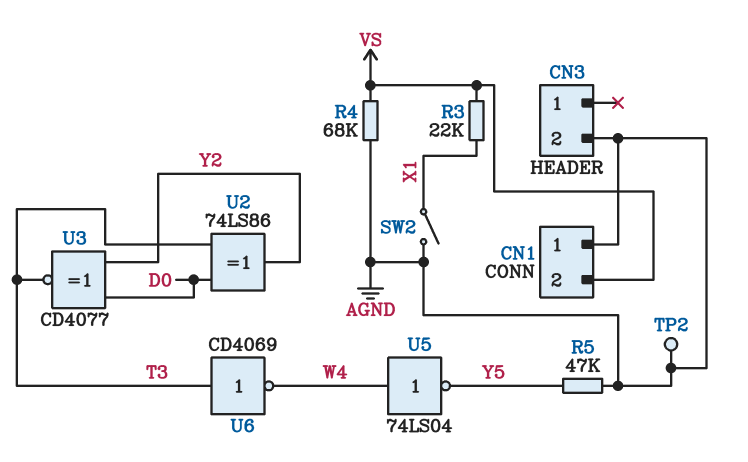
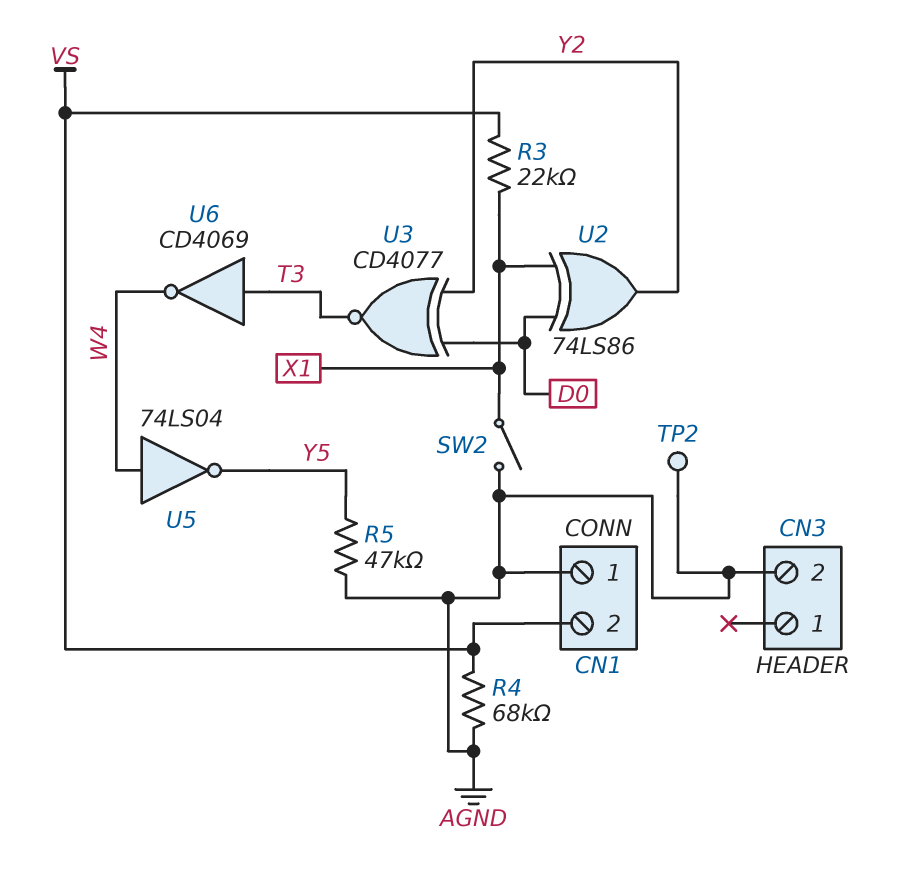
U2: XOR 74LS86 (in D0, in T3, out Y2) -> XOR 74LS86 (in D0, in X1, out Y2)

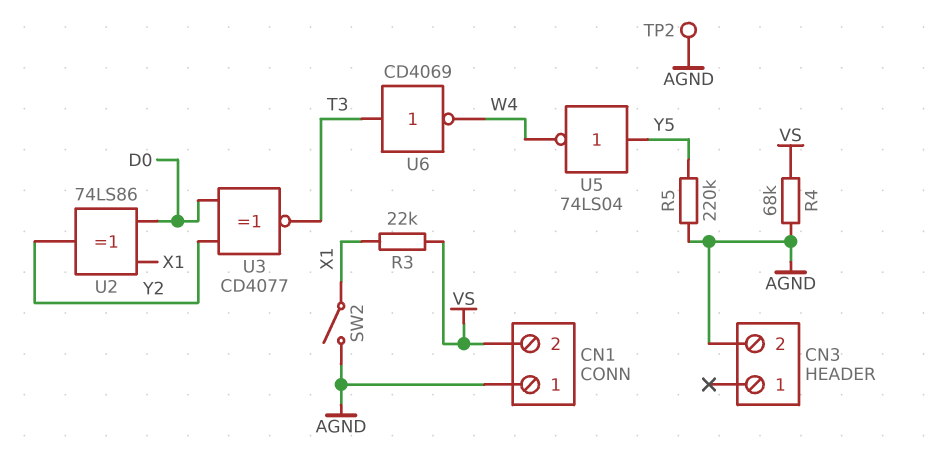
R5: 47k (AGND, Y5) -> 220k (AGND, Y5)
U5: NOT 74LS04 (in W4, out Y5) -> NOT 74LS04 (in Y5, out W4)

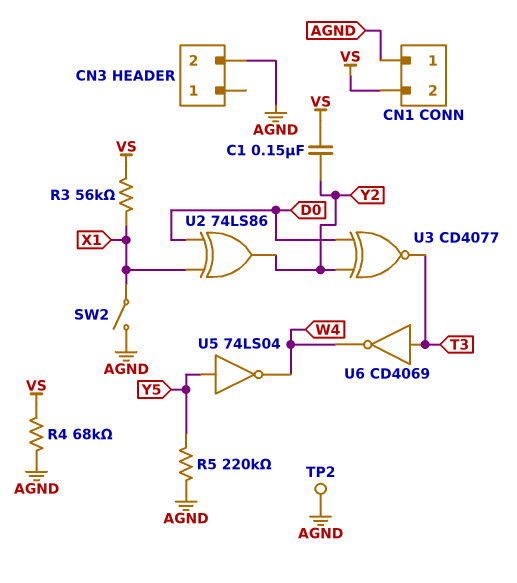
C1: none -> 150nF (VS, Y2)
R3: 22k (VS, X1) -> 56k (VS, X1)

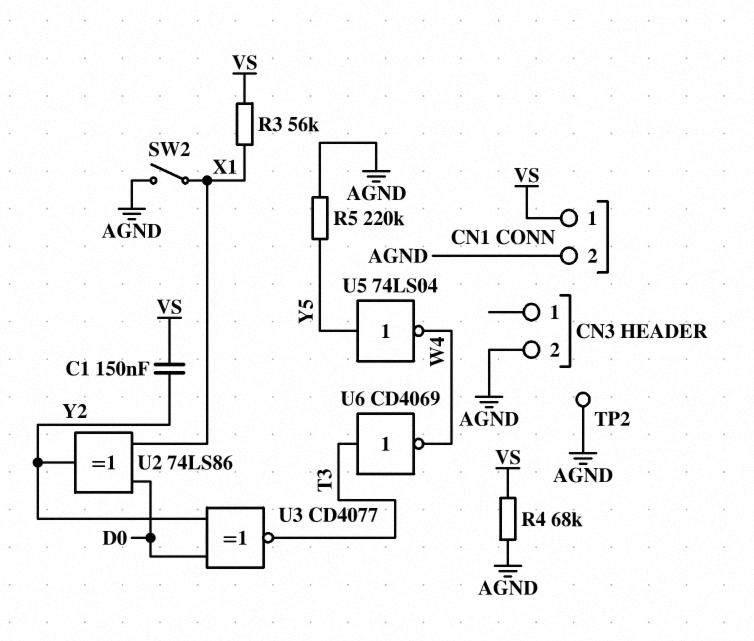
CN1 pin 1: AGND -> VS
CN1 pin 2: VS -> AGND

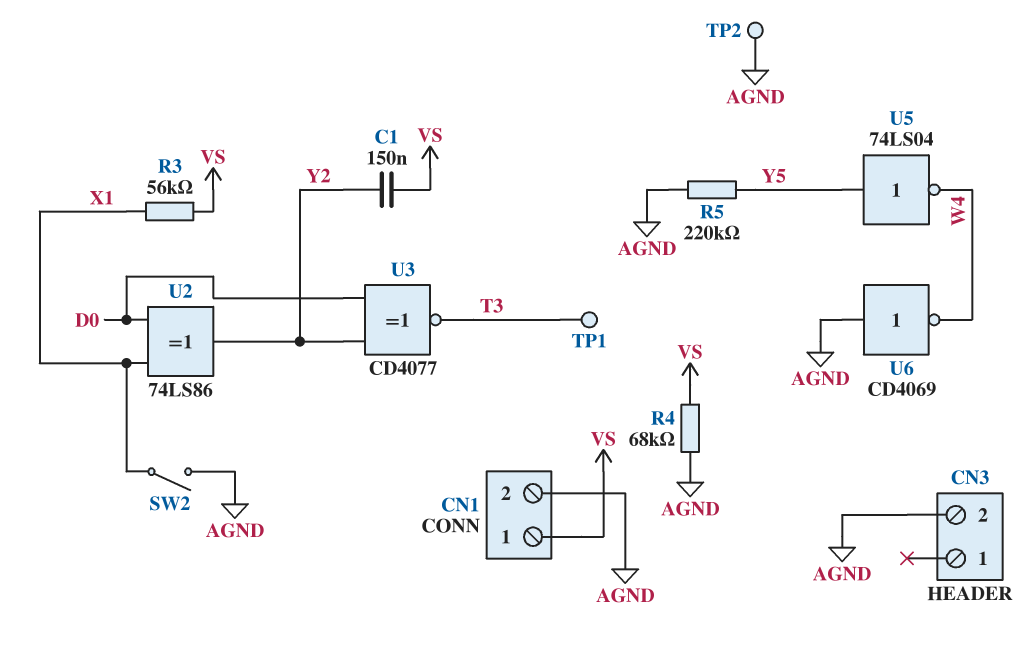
TP1: none -> test point (T3)
U6: NOT CD4069 (in T3, out W4) -> NOT CD4069 (in AGND, out W4)

